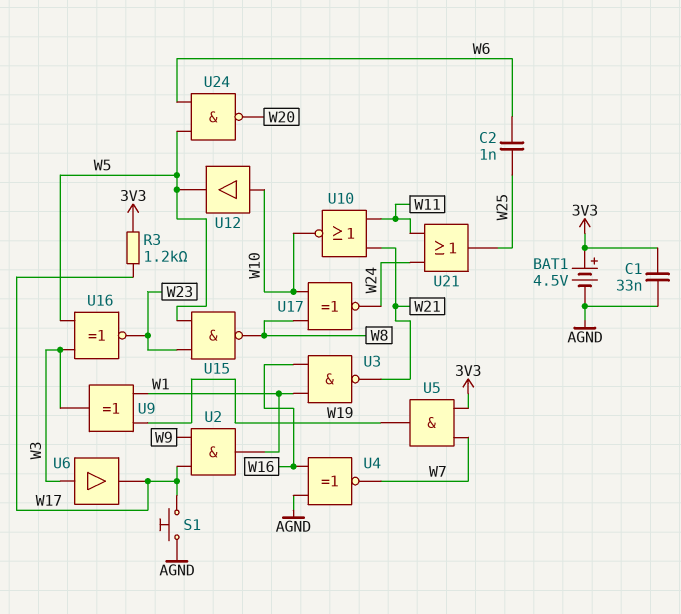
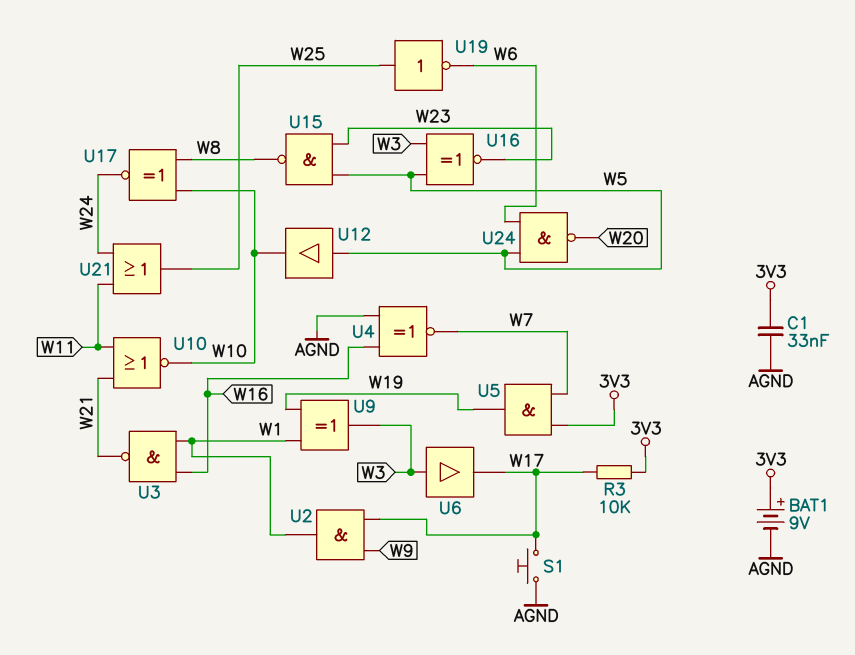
BAT1: 4.5V (plus 3V3, minus AGND) -> 9V (plus 3V3, minus AGND)
C2: 1nF (W6, W25) -> none
R3: 1.2k (3V3, W17) -> 10k (3V3, W17)
U12: buffer (in W10, out W5) -> buffer (in W5, out W10)
U19: none -> NOT (in W25, out W6)

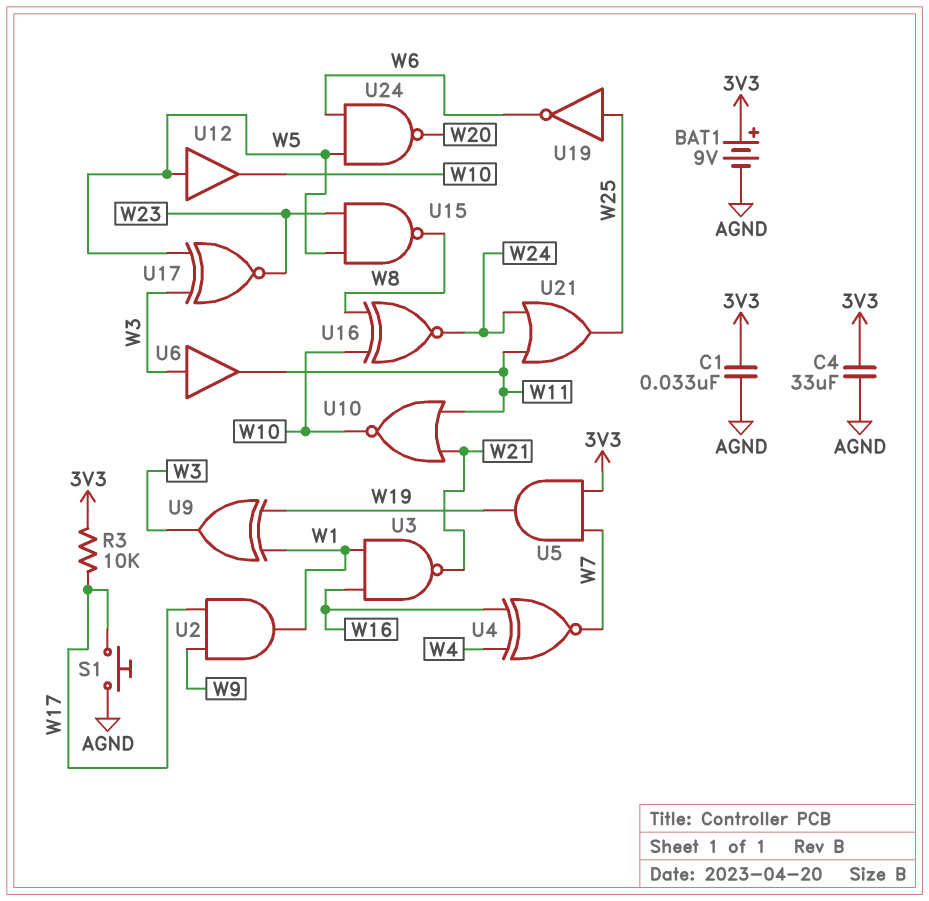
C4: none -> 33uF (3V3, AGND)
U4: XNOR (in AGND, in W16, out W7) -> XNOR (in W4, in W16, out W7)
U6: buffer (in W3, out W17) -> buffer (in W3, out W11)
U16: XNOR (in W3, in W5, out W23) -> XNOR (in W8, in W10, out W24)
U17: XNOR (in W8, in W10, out W24) -> XNOR (in W3, in W5, out W23)

